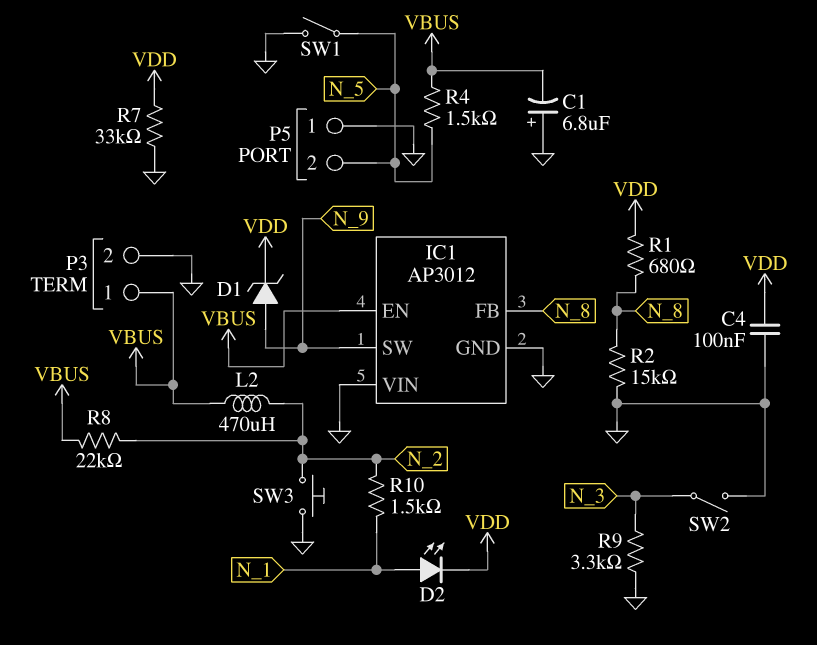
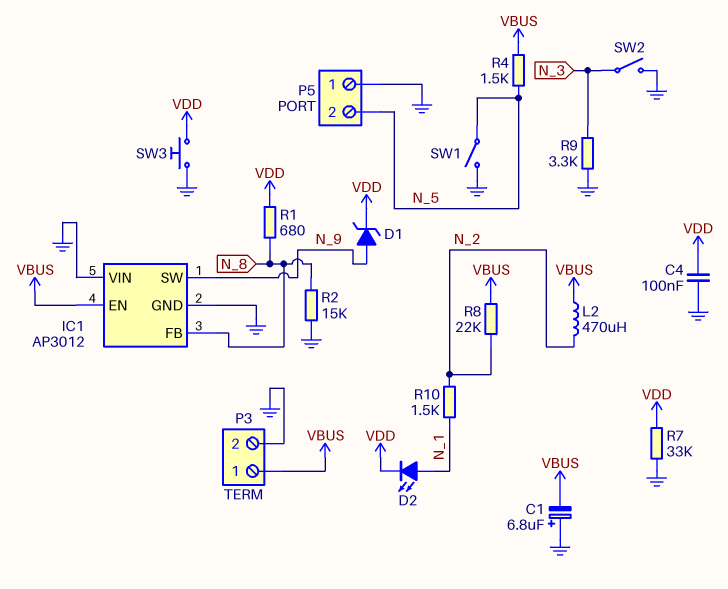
SW3: button (GND, N_2) -> button (GND, VDD)

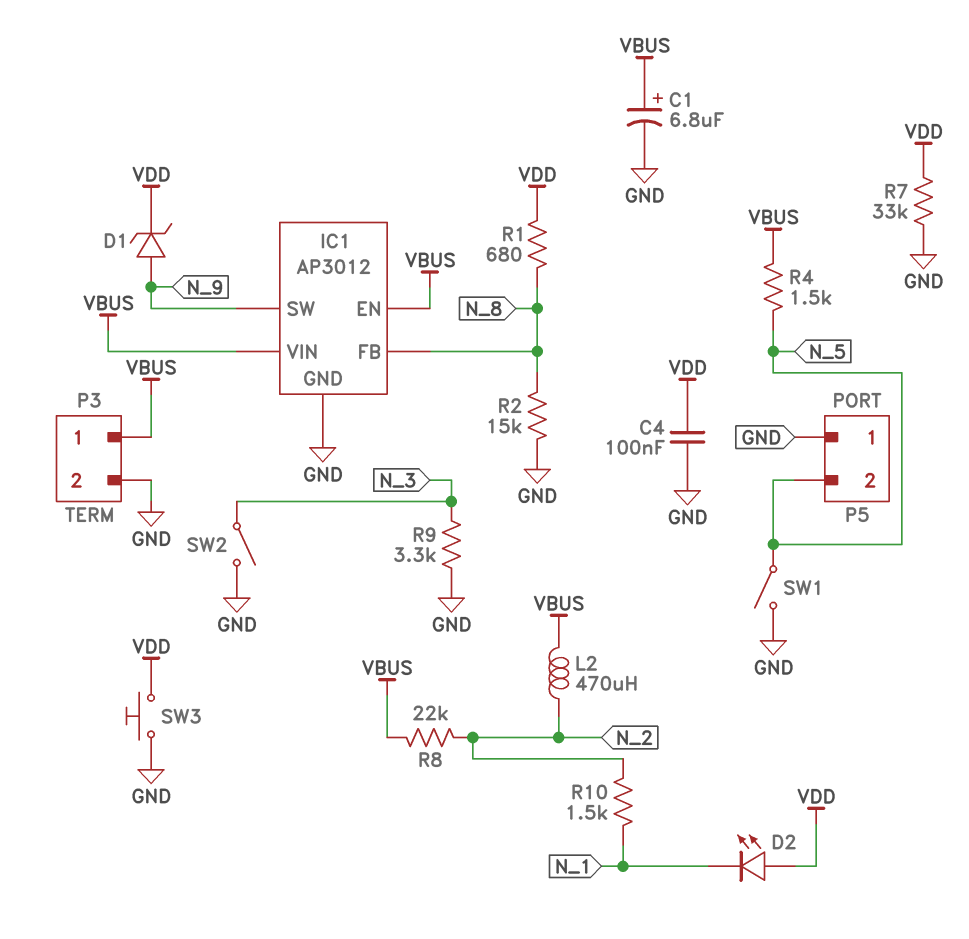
C1: 6.8uF (plus GND, minus VBUS) -> 6.8uF (plus VBUS, minus GND)
D2: LED (A N_1, K VDD) -> LED (A VDD, K N_1)
IC1 pin VIN: GND -> VBUS

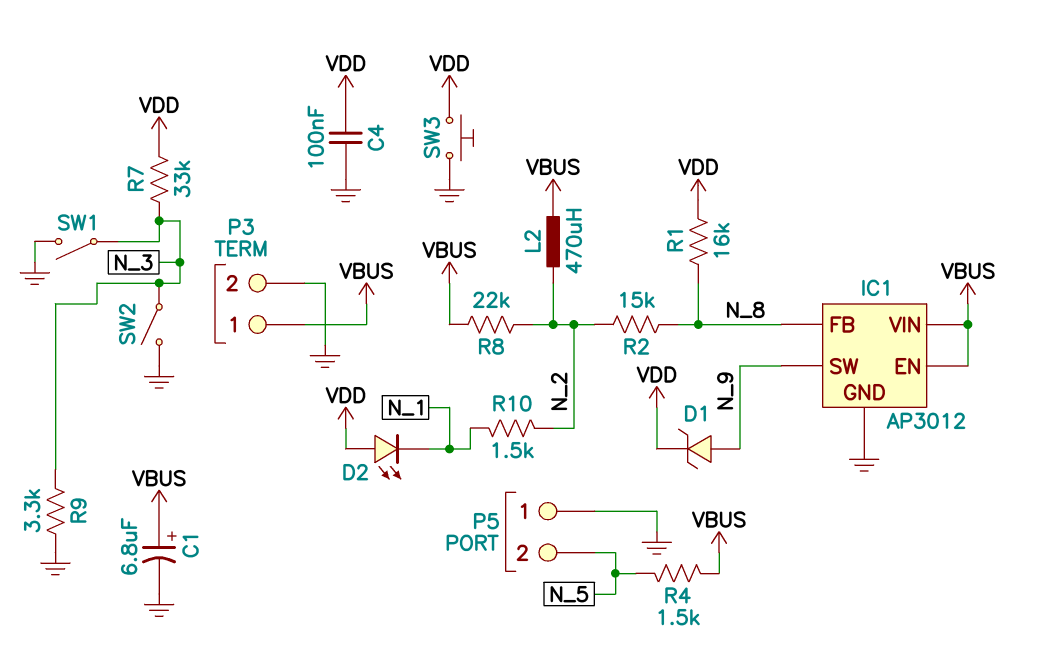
R1: 680 (N_8, VDD) -> 16k (N_8, VDD)
R2: 15k (GND, N_8) -> 15k (N_2, N_8)
R7: 33k (GND, VDD) -> 33k (N_3, VDD)
SW1: switch (GND, N_5) -> switch (GND, N_3)

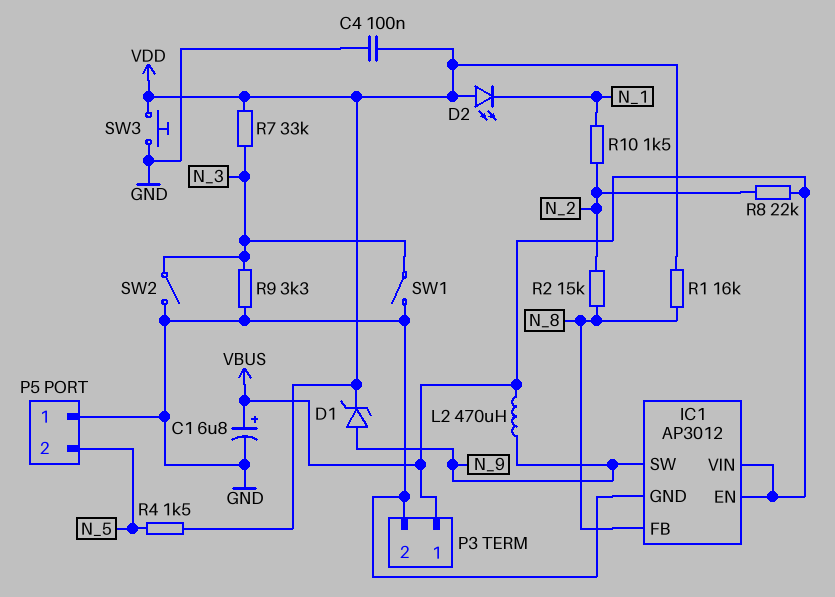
L2: 470uH (N_2, VBUS) -> 470uH (N_9, VBUS)
R4: 1.5k (N_5, VBUS) -> 1.5k (N_5, VDD)

